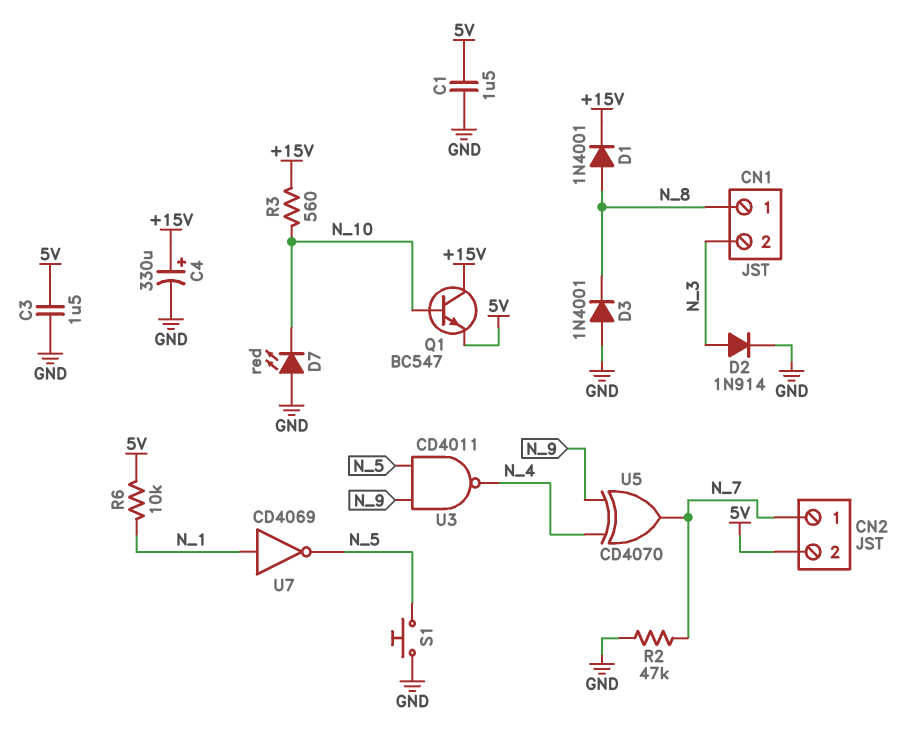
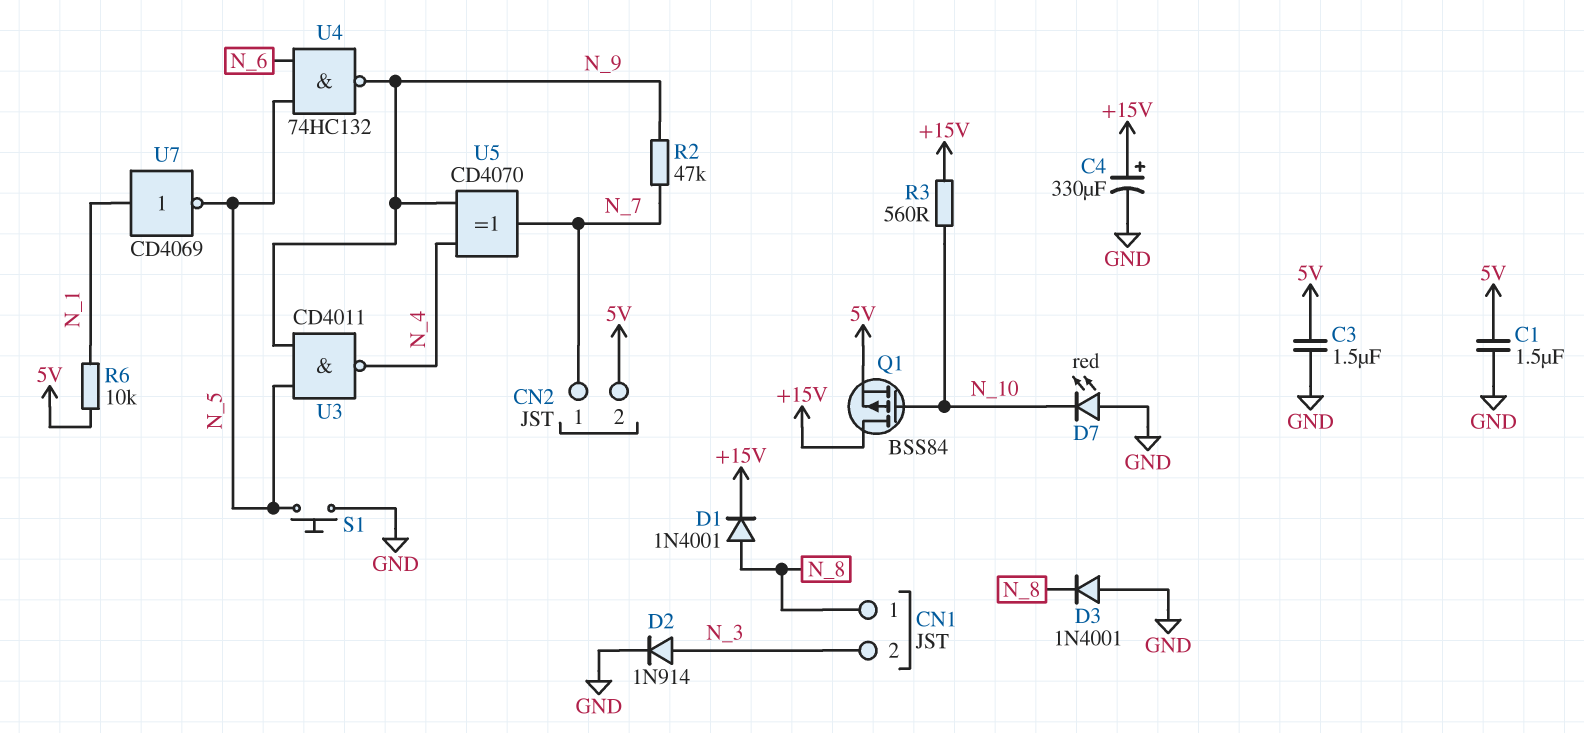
Q1: NPN BC547 (B N_10, C +15V, E 5V) -> PMOS BSS84 (G N_10, D +15V, S 5V)
R2: 47k (GND, N_7) -> 47k (N_7, N_9)
U4: none -> NAND 74HC132 (in N_5, in N_6, out N_9)

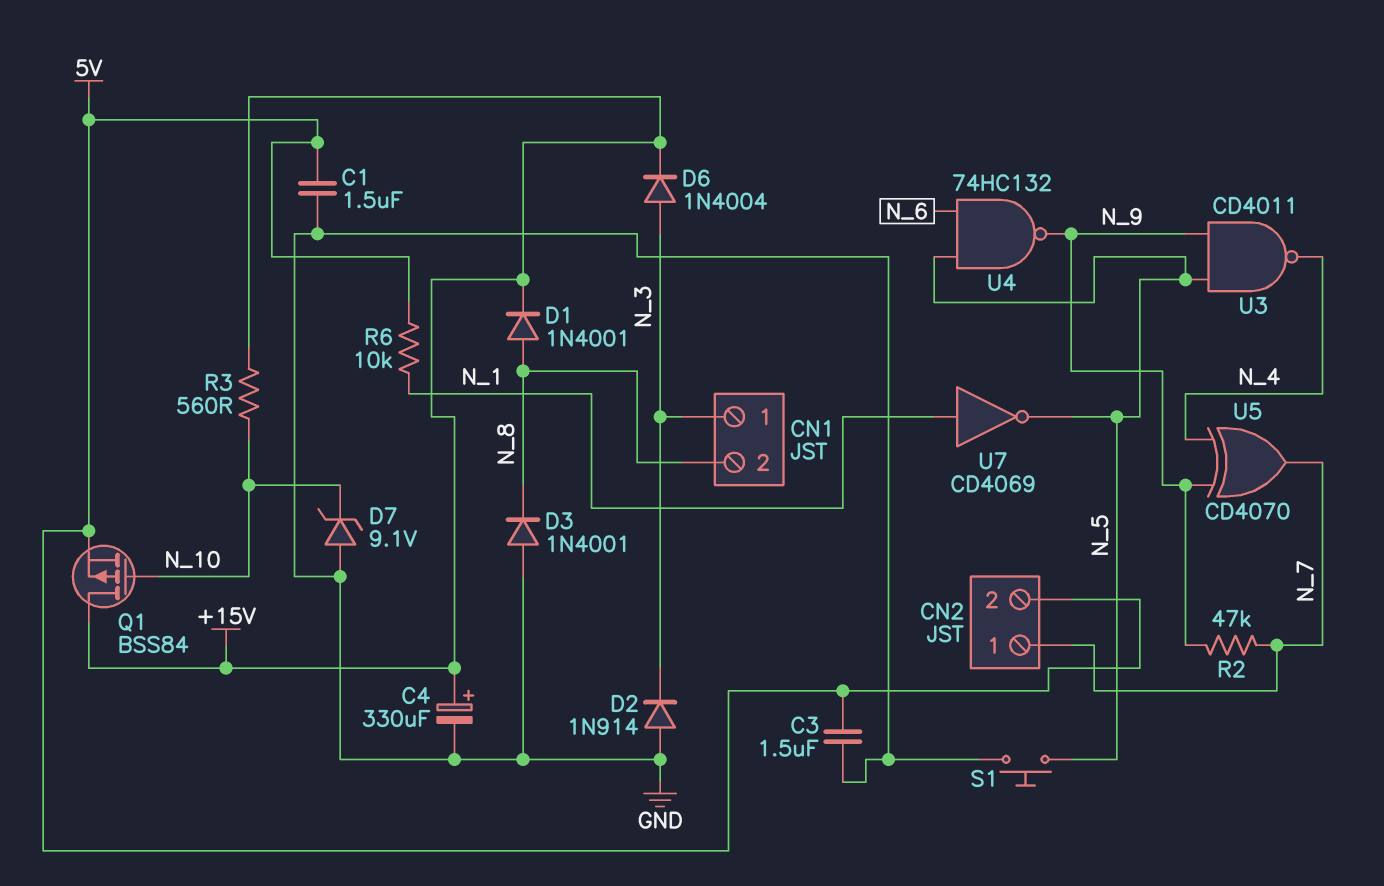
CN1 pin 1: N_8 -> N_3
CN1 pin 2: N_3 -> N_8
D2: diode 1N914 (A N_3, K GND) -> diode 1N914 (A GND, K N_3)
D6: none -> diode 1N4004 (A N_3, K +15V)
D7: LED red (A GND, K N_10) -> zener 9.1V (A GND, K N_10)

